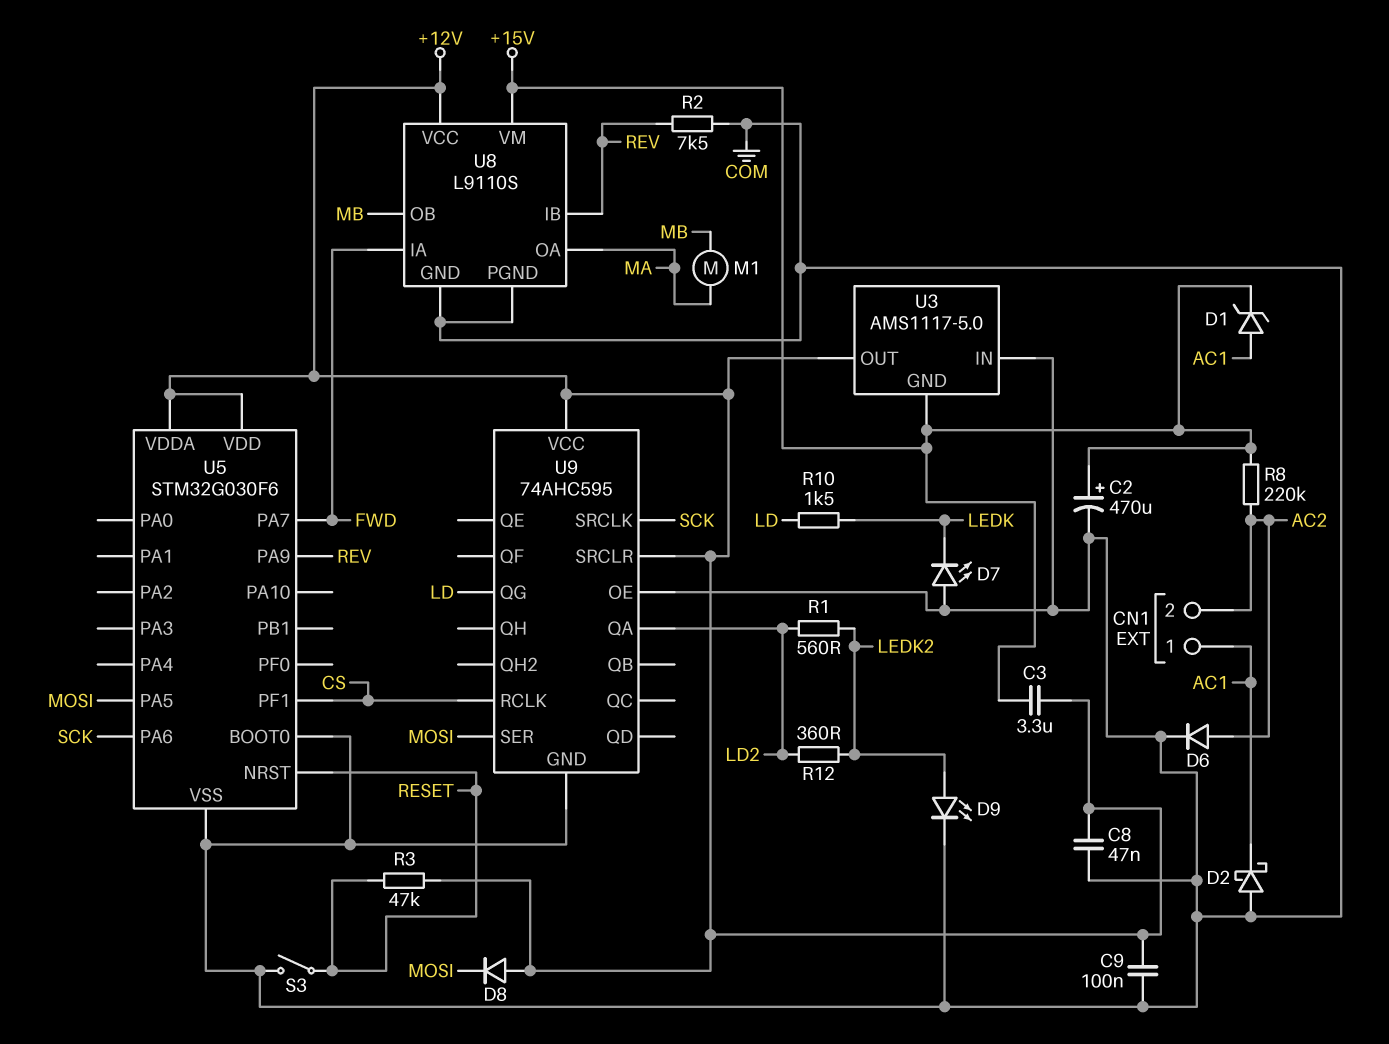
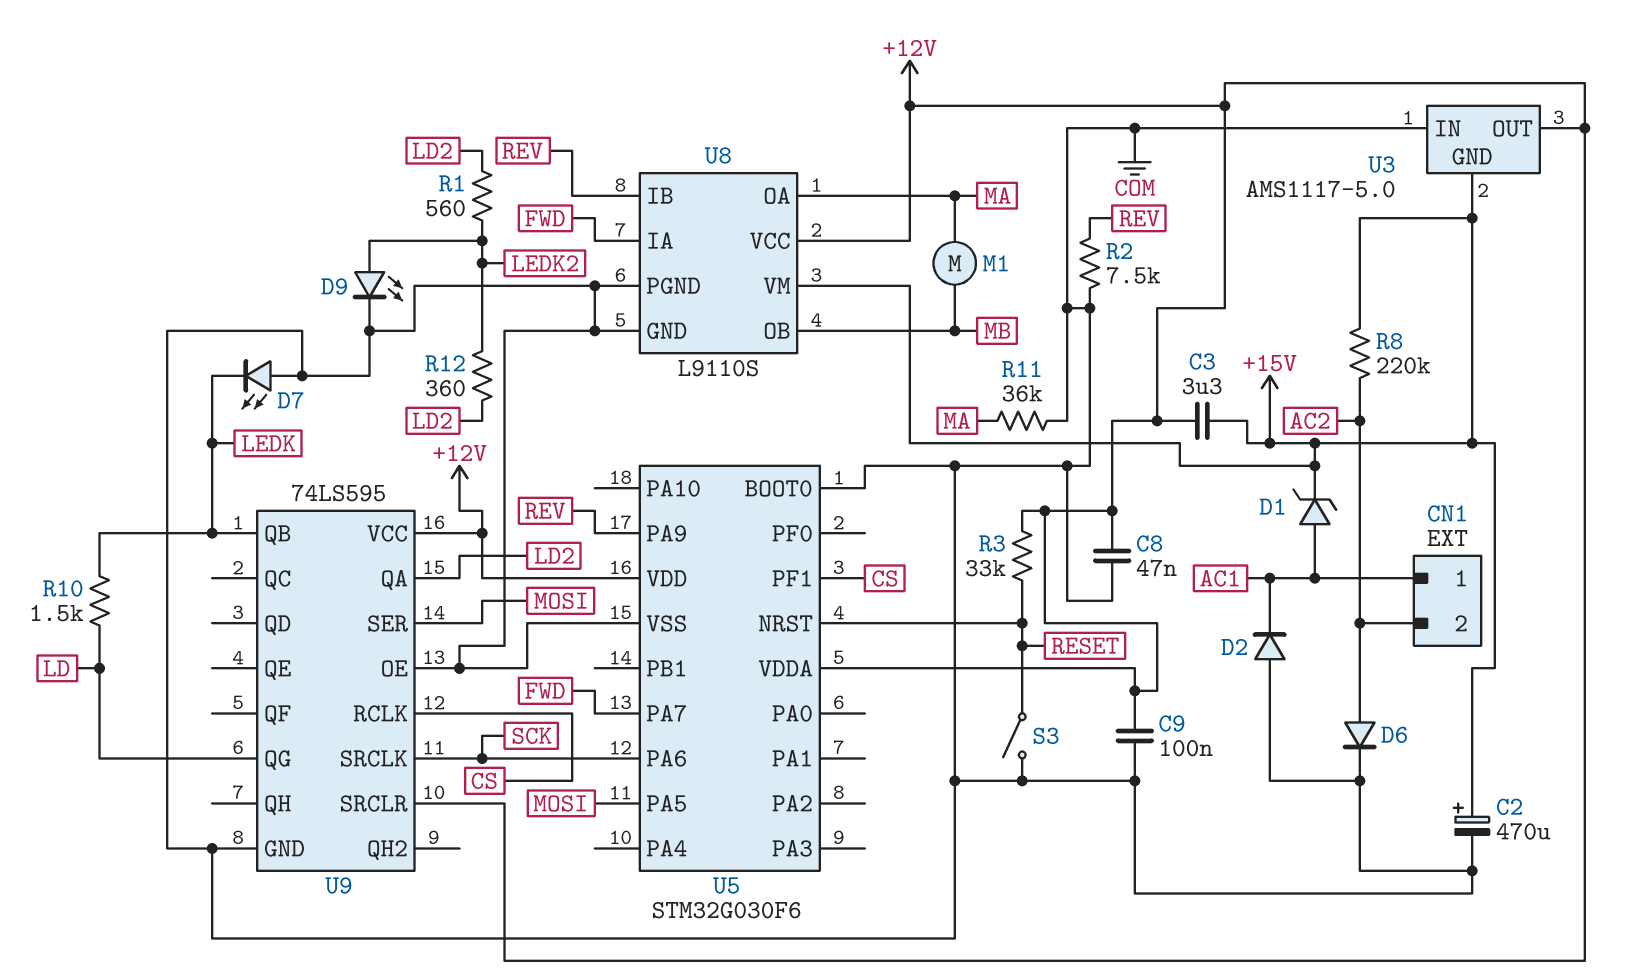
D2: schottky (A COM, K AC1) -> diode (A COM, K AC1)
D8: diode (A +12V, K MOSI) -> none
R3: 47k (+12V, RESET) -> 33k (+12V, RESET)
R11: none -> 36k (COM, MA)
U9: 74AHC595 -> 74LS595
U9 pin QB: none -> LEDK

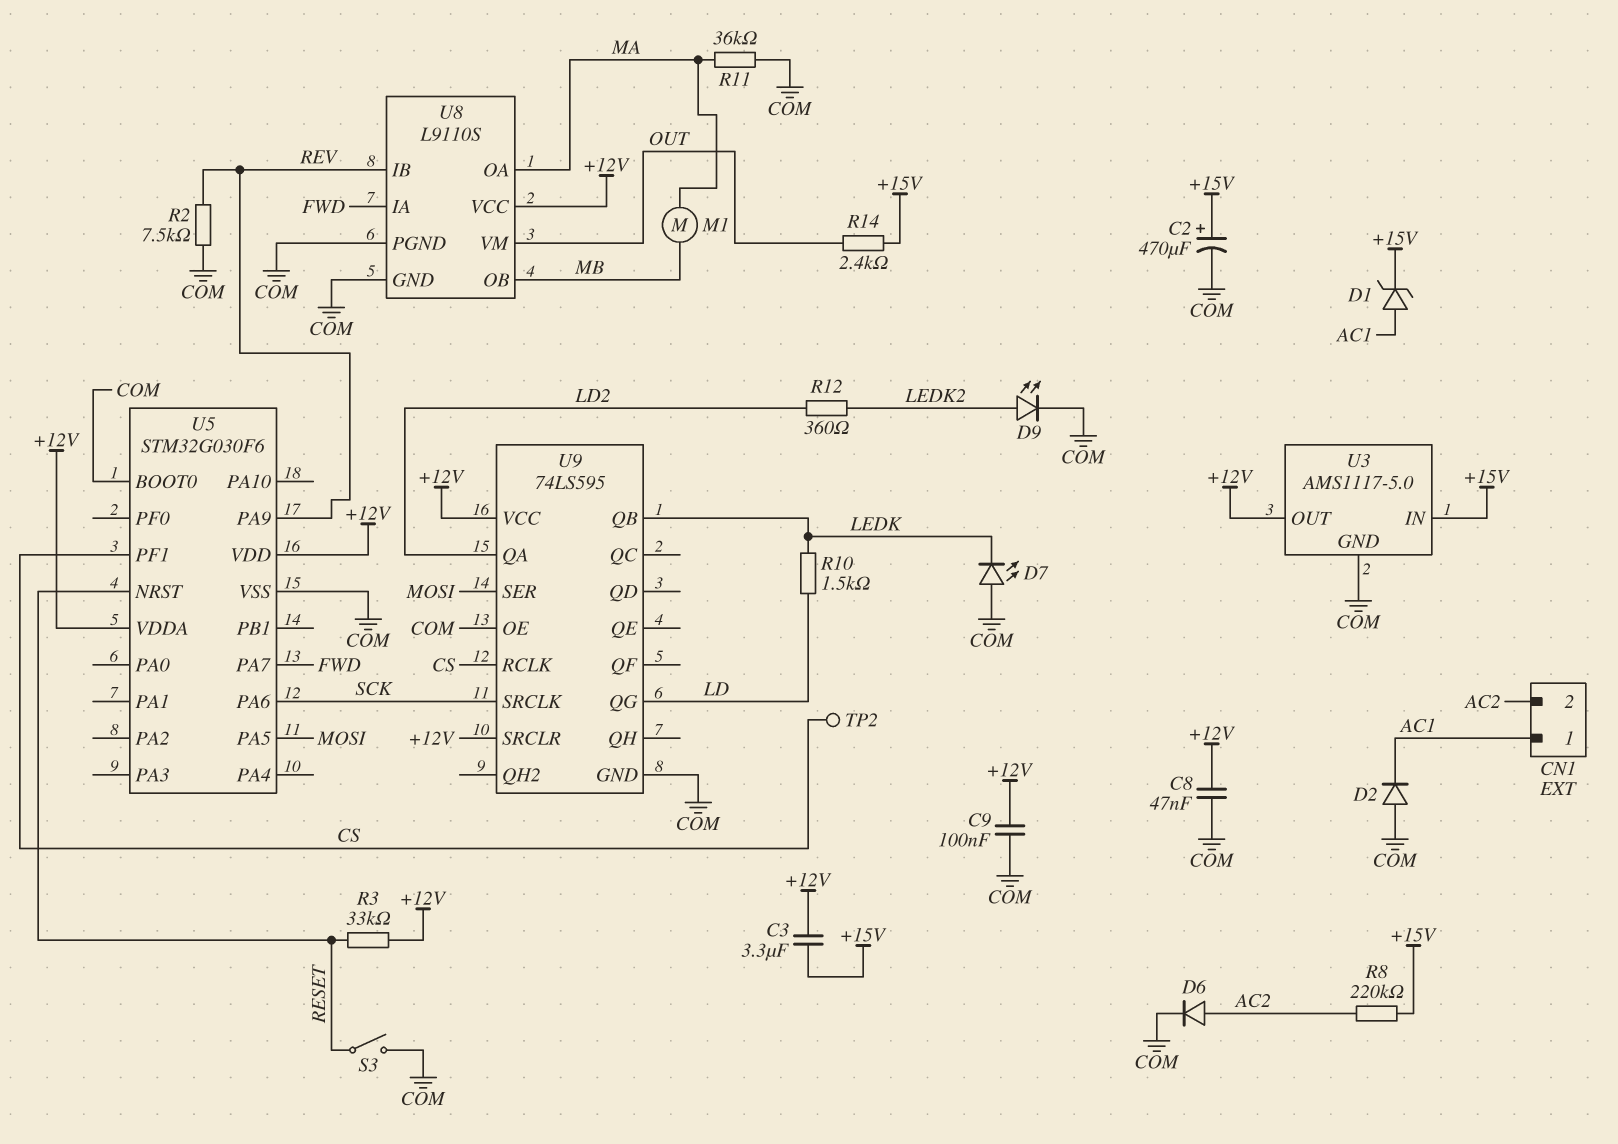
R1: 560 (LD2, LEDK2) -> none
R14: none -> 2.4k (+15V, OUT)
TP2: none -> test point (CS)
U3 pin GND: +15V -> COM
U3 pin IN: COM -> +15V
U8 pin VM: +15V -> OUT

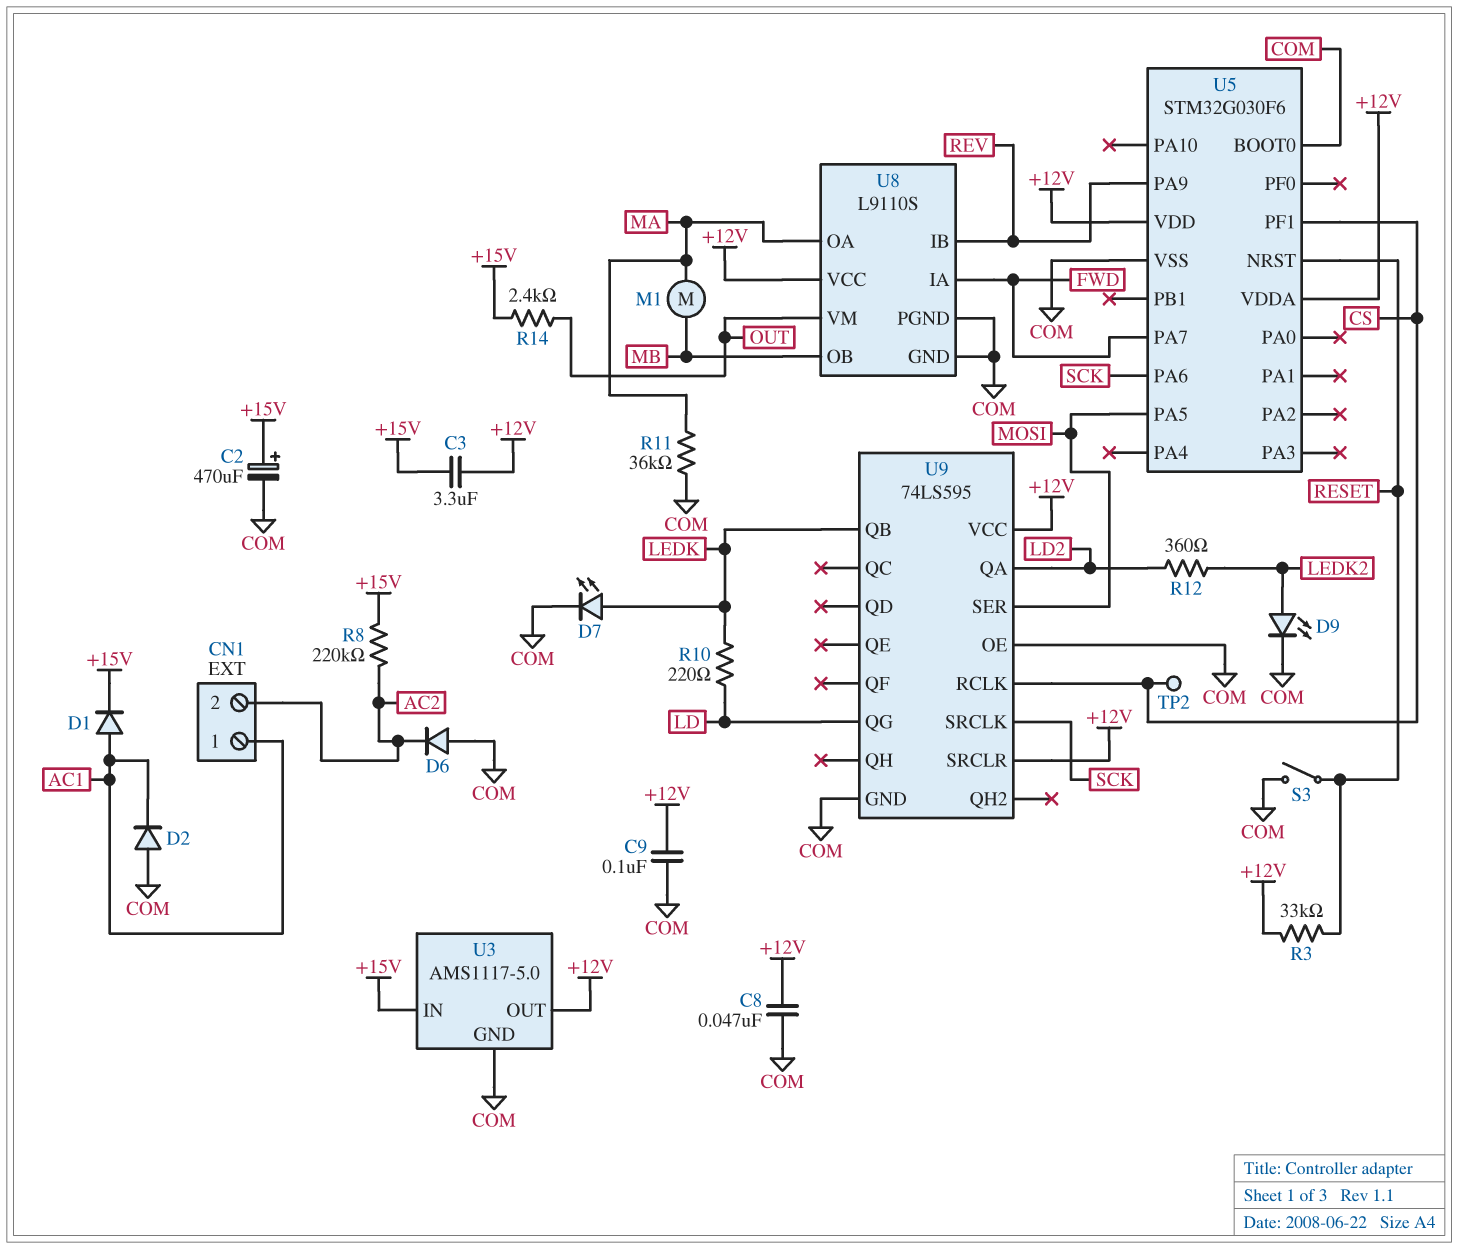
D1: zener (A AC1, K +15V) -> diode (A AC1, K +15V)
D6: diode (A AC2, K COM) -> diode (A COM, K AC2)
D7: LED (A COM, K LEDK) -> LED (A LEDK, K COM)
R2: 7.5k (COM, REV) -> none
R10: 1.5k (LD, LEDK) -> 220 (LD, LEDK)

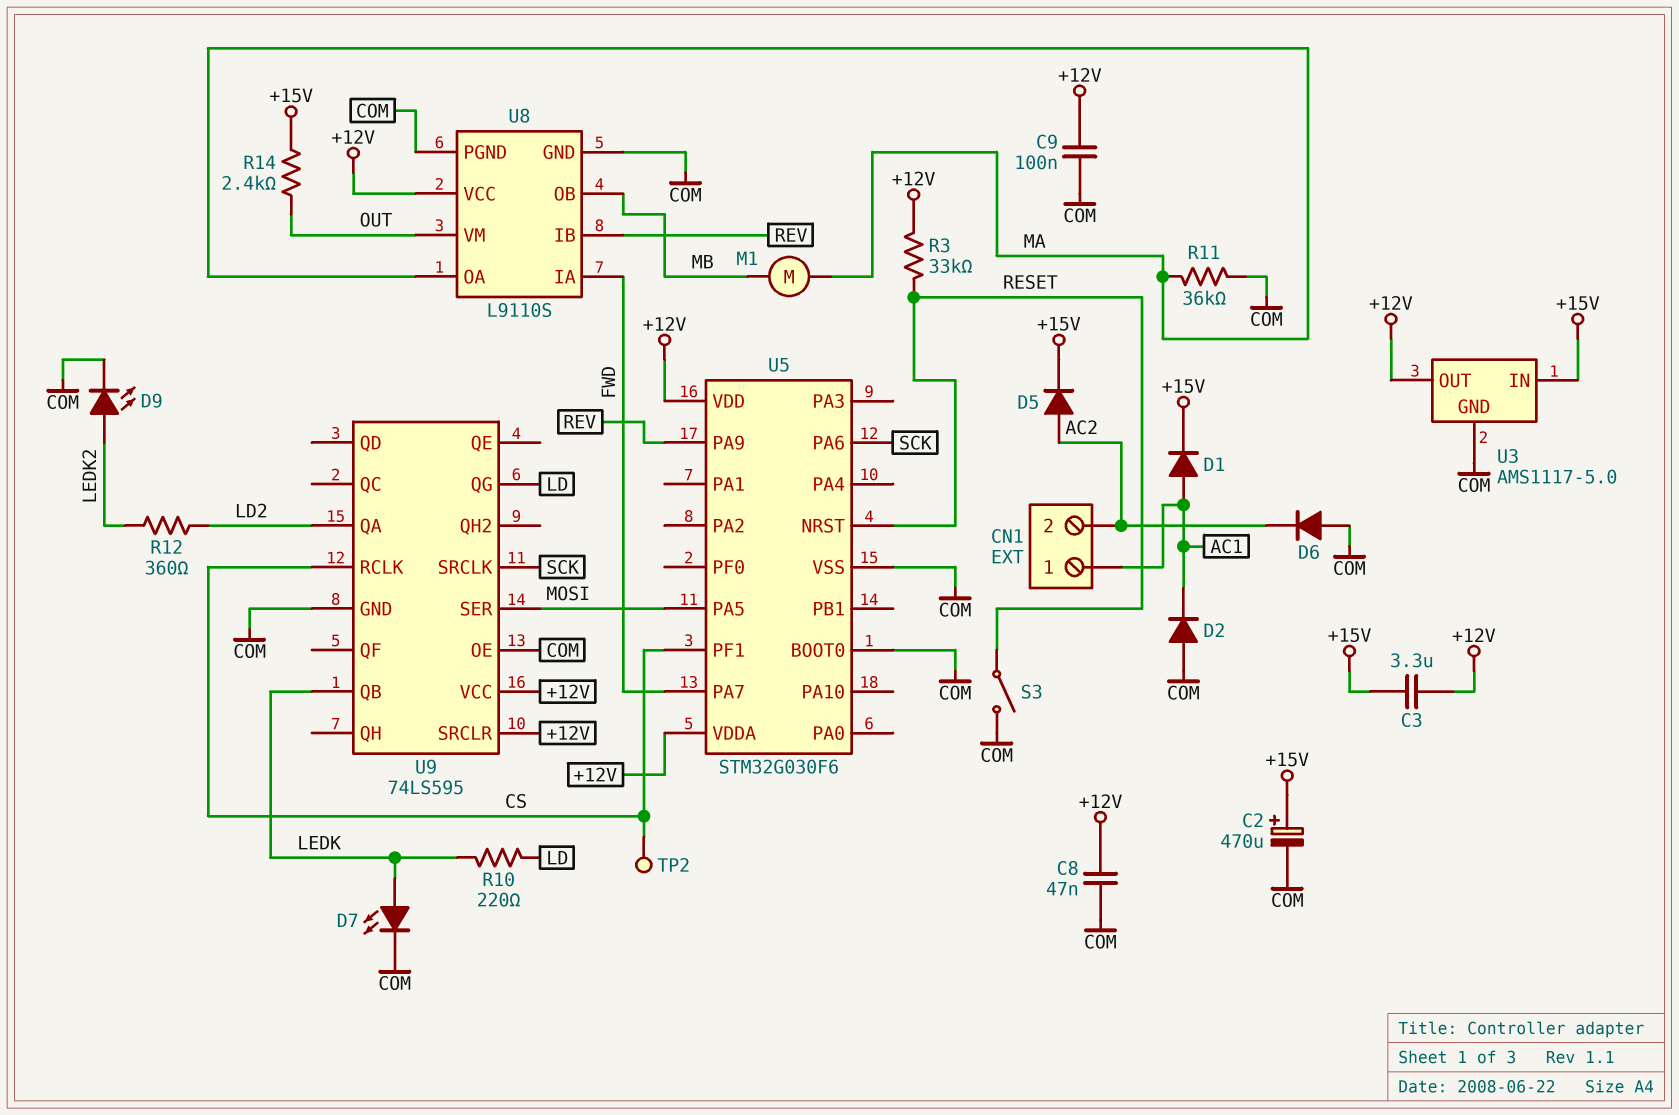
D5: none -> diode (A AC2, K +15V)
R8: 220k (+15V, AC2) -> none

